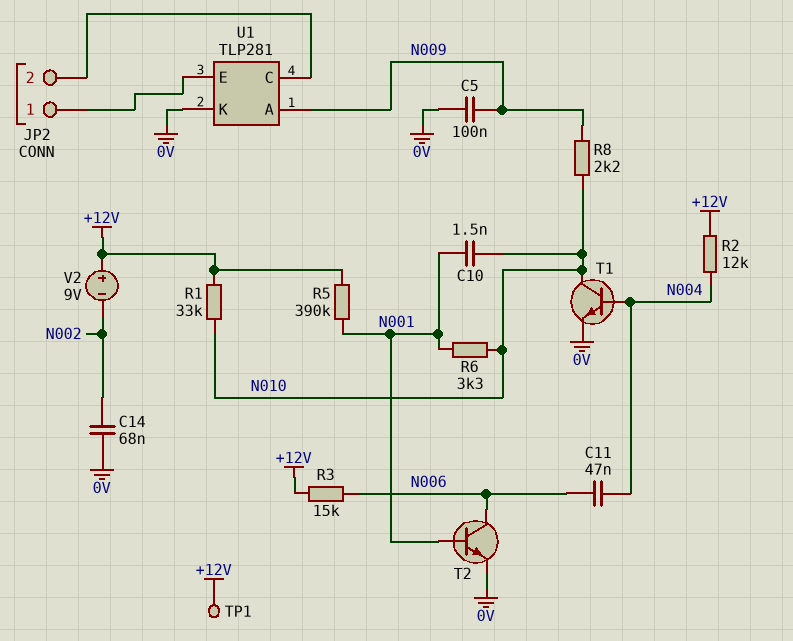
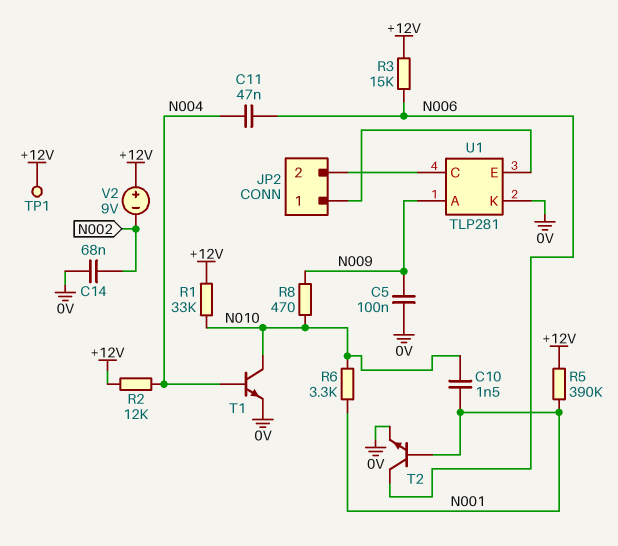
R8: 2.2k (N009, N010) -> 470 (N009, N010)

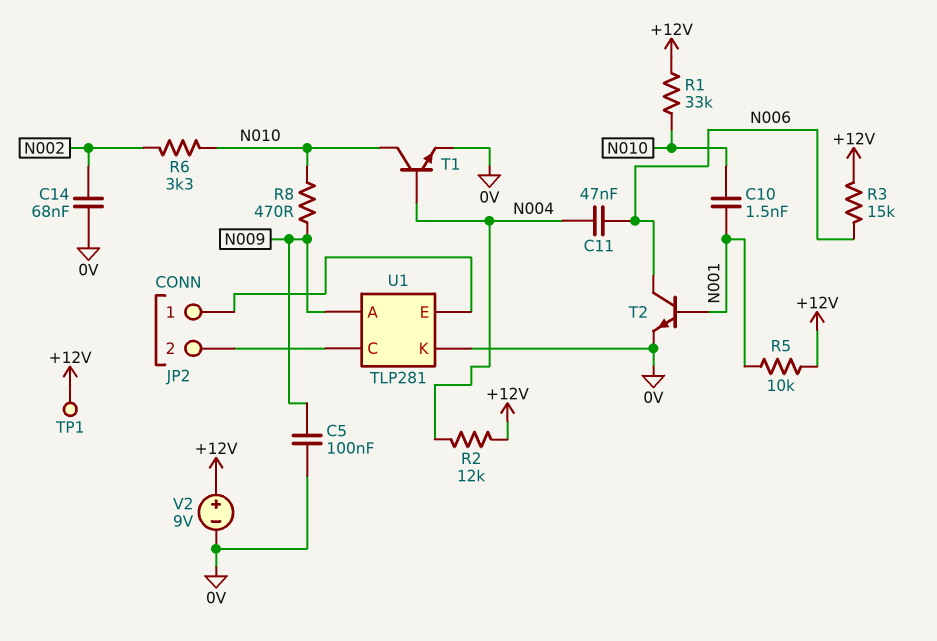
R5: 390k (+12V, N001) -> 10k (+12V, N001)
R6: 3.3k (N001, N010) -> 3.3k (N002, N010)
V2: 9V (plus +12V, minus N002) -> 9V (plus +12V, minus 0V)

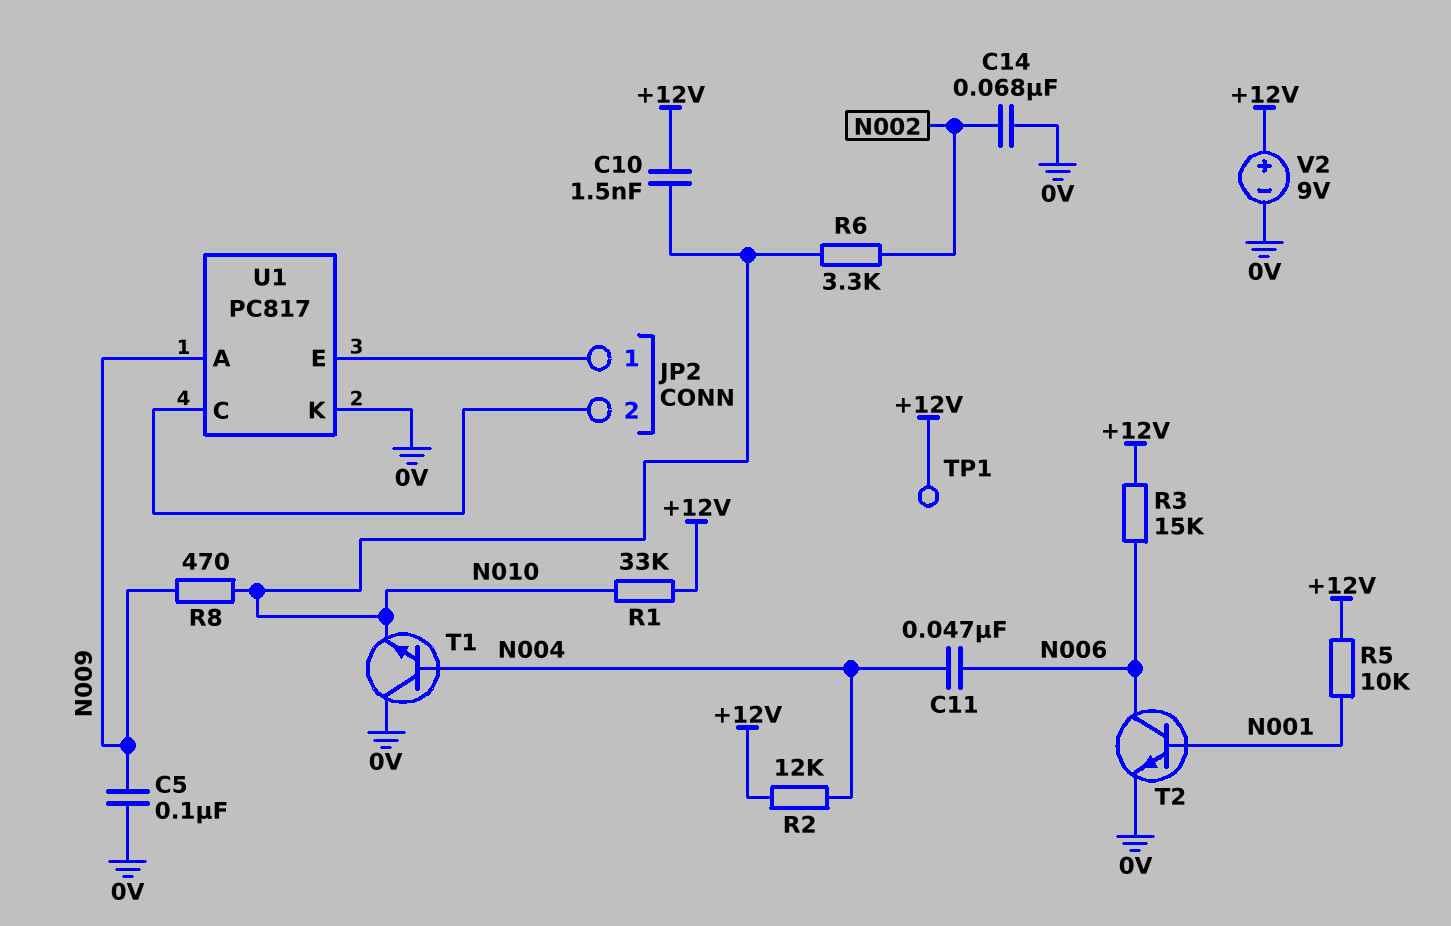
C10: 1.5nF (N001, N010) -> 1.5nF (+12V, N010)
T1: NPN (B N004, C N010, E 0V) -> NPN (B N004, C 0V, E N010)
U1: TLP281 -> PC817

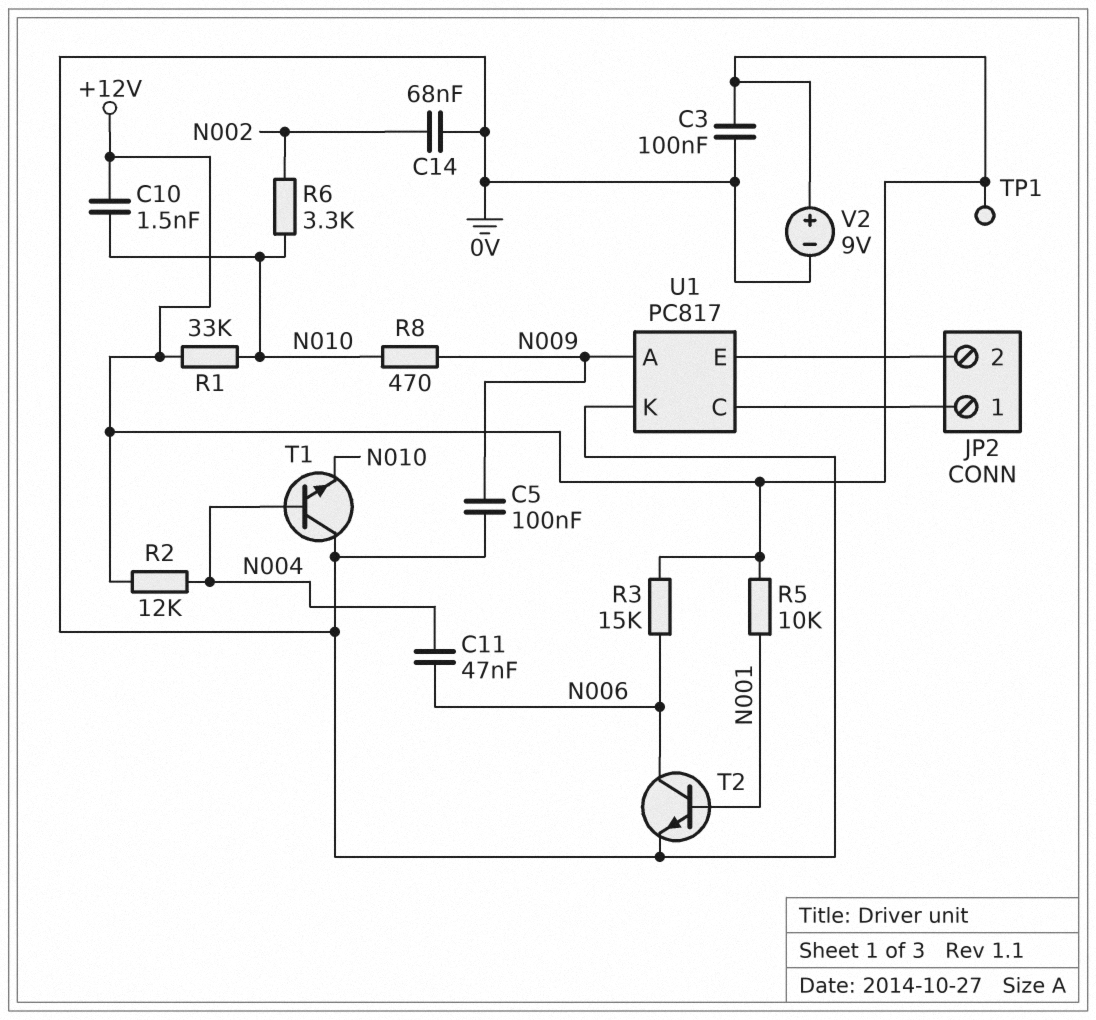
C3: none -> 100nF (+12V, 0V)
U1 pin C: JP2/2 -> JP2/1
U1 pin E: JP2/1 -> JP2/2

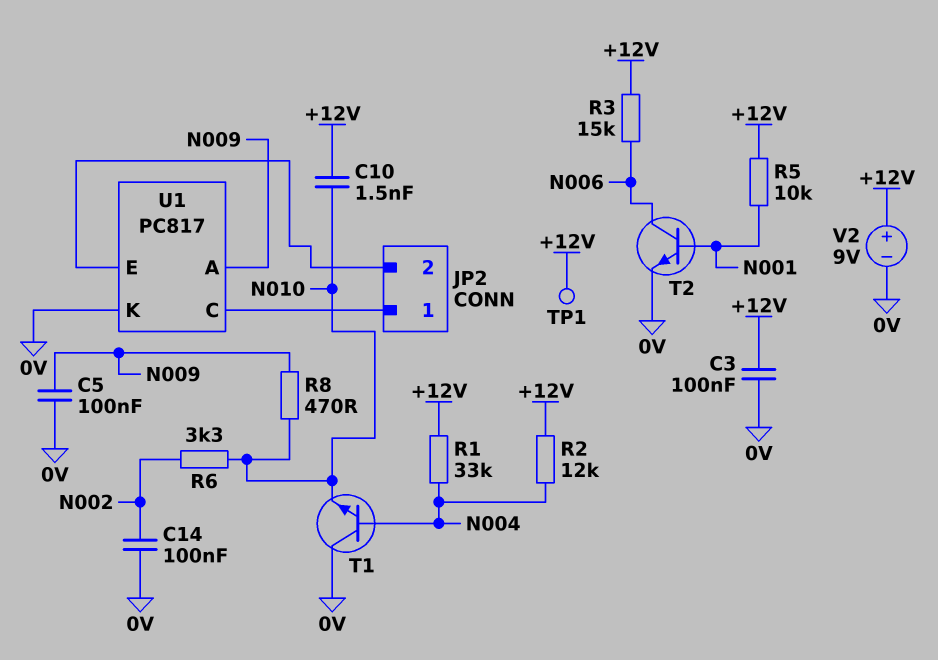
C11: 47nF (N004, N006) -> none
C14: 68nF (0V, N002) -> 100nF (0V, N002)
R1: 33k (+12V, N010) -> 33k (+12V, N004)

